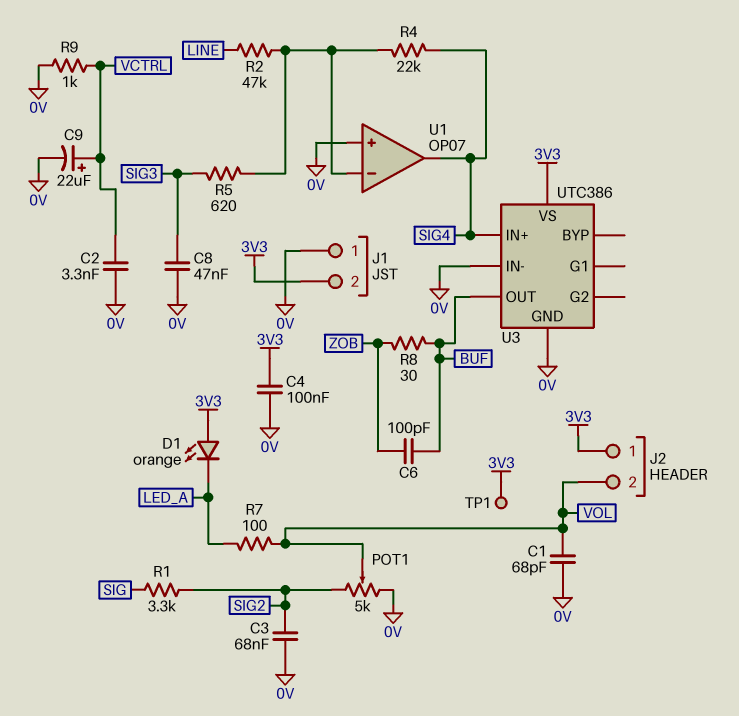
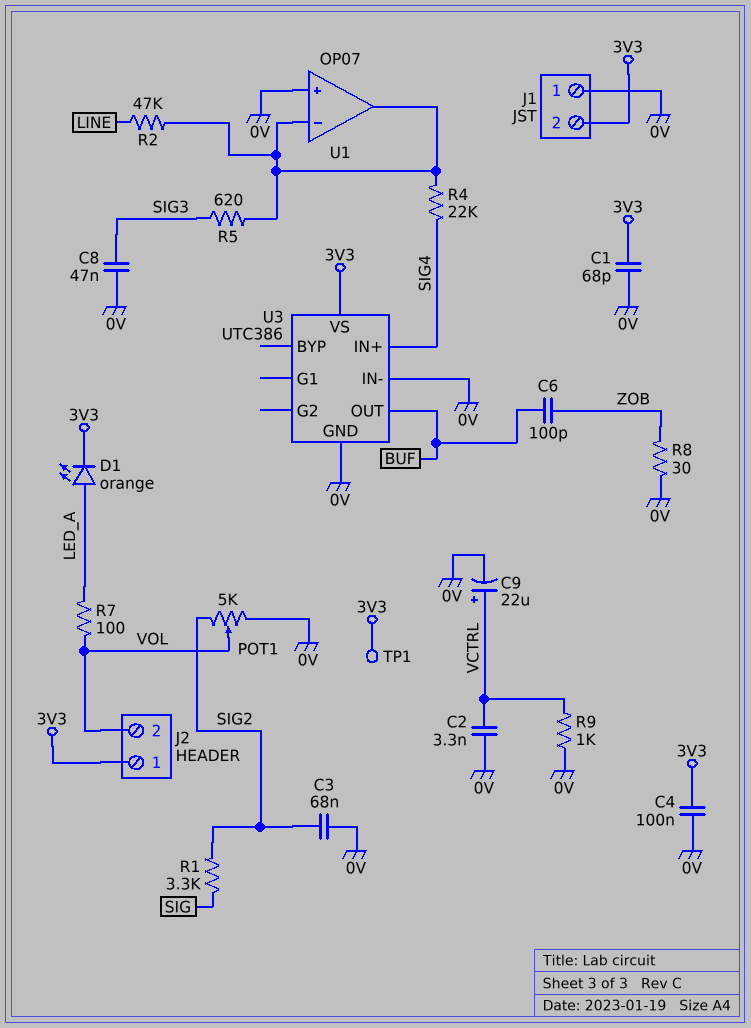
C1: 68pF (0V, VOL) -> 68pF (0V, 3V3)
D1: LED orange (A 3V3, K LED_A) -> LED orange (A LED_A, K 3V3)
R8: 30 (BUF, ZOB) -> 30 (0V, ZOB)
U1 pin out: SIG4 -> U1/in-

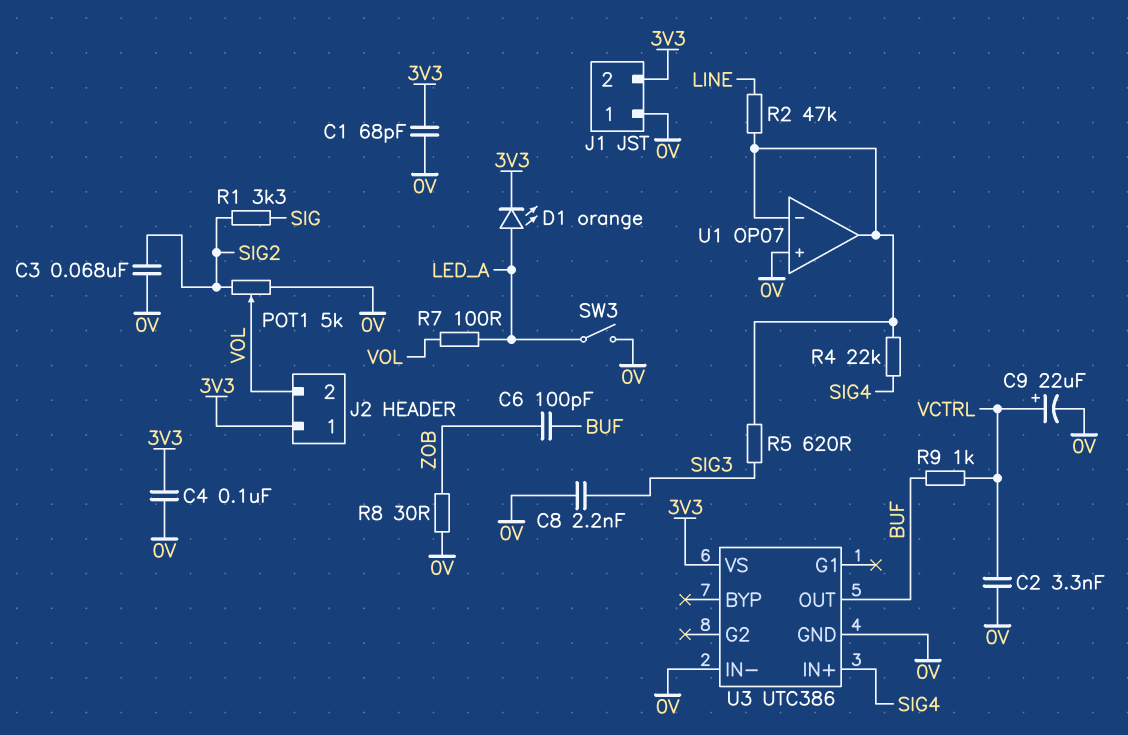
C8: 47nF (0V, SIG3) -> 2.2nF (0V, SIG3)
R9: 1k (0V, VCTRL) -> 1k (BUF, VCTRL)
SW3: none -> switch (0V, LED_A)
TP1: test point (3V3) -> none

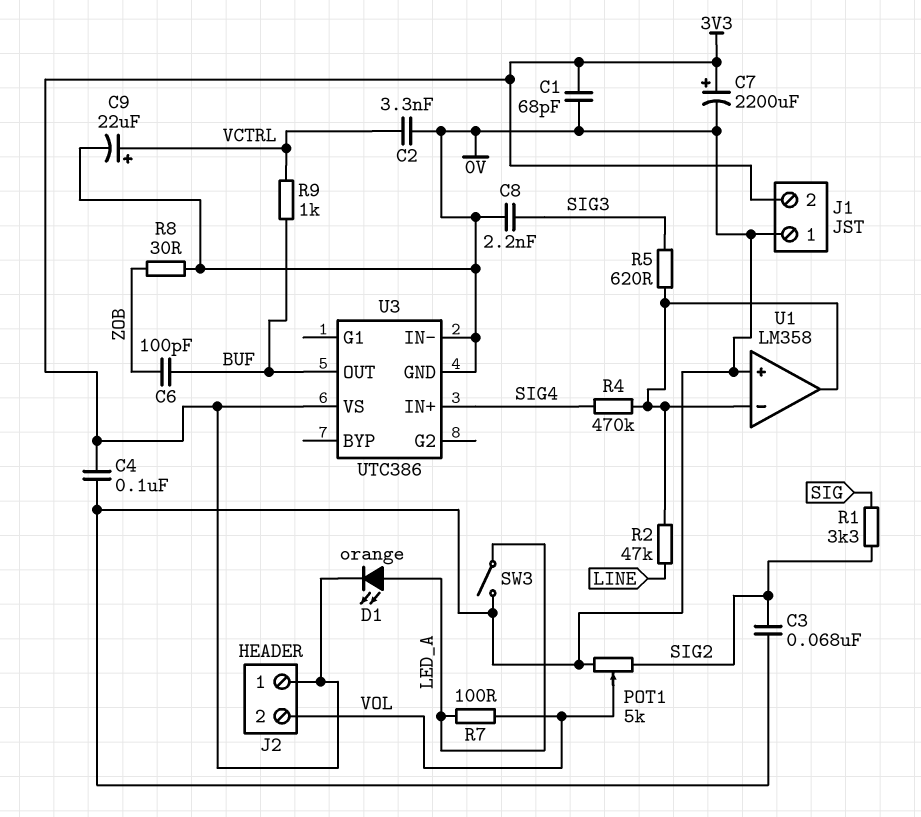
C7: none -> 2200uF (plus 3V3, minus 0V)
R4: 22k (SIG4, U1/in-) -> 470k (SIG4, U1/in-)
U1: OP07 -> LM358

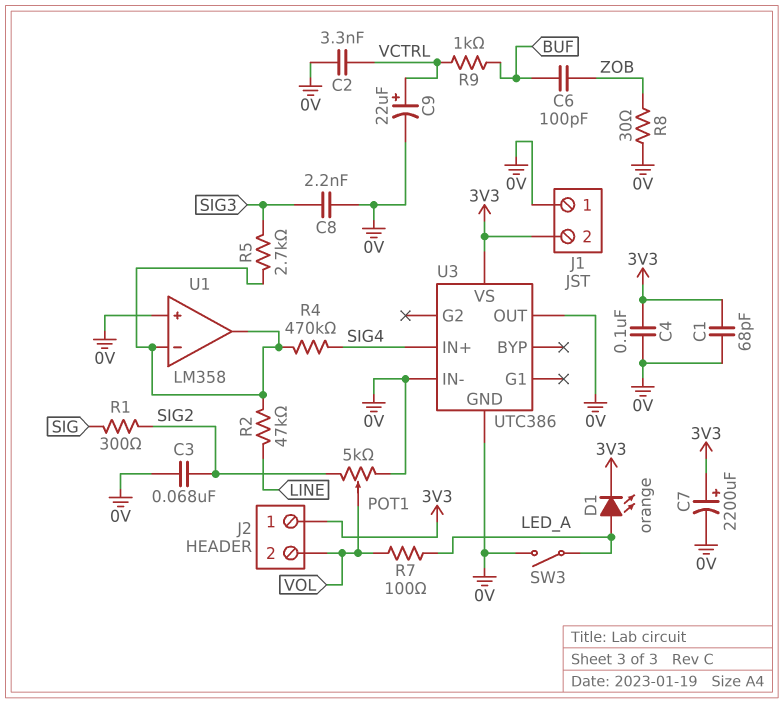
R1: 3.3k (SIG, SIG2) -> 300 (SIG, SIG2)
R5: 620 (SIG3, U1/in-) -> 2.7k (SIG3, U1/in-)
U3 pin OUT: BUF -> 0V

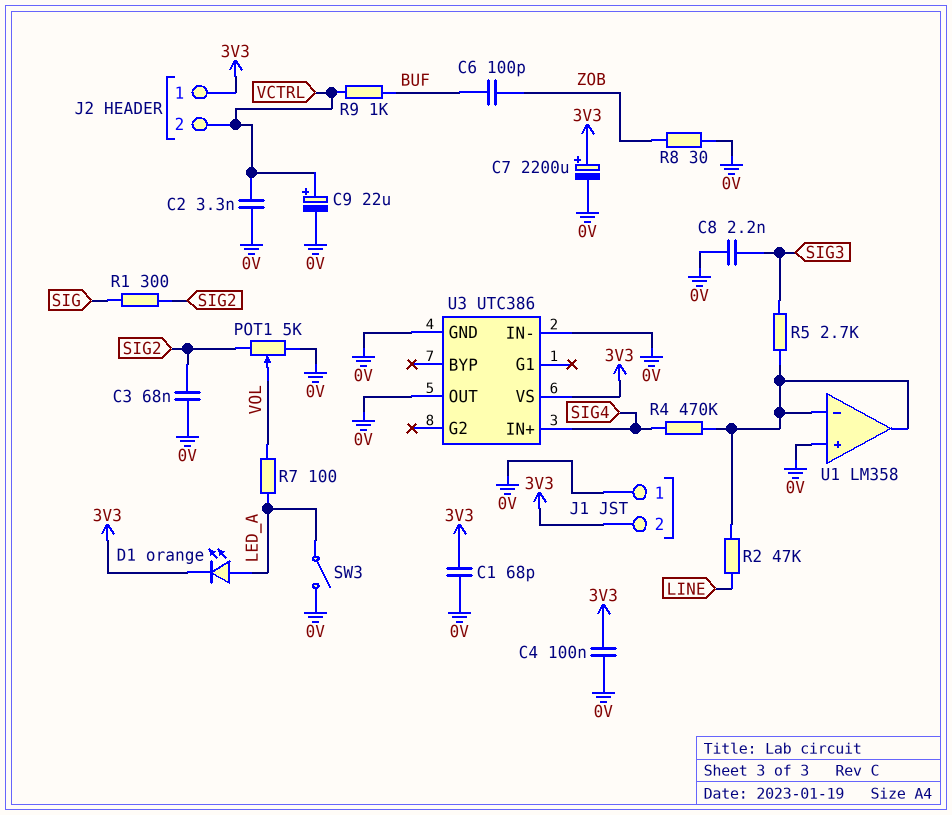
J2 pin 2: VOL -> VCTRL

